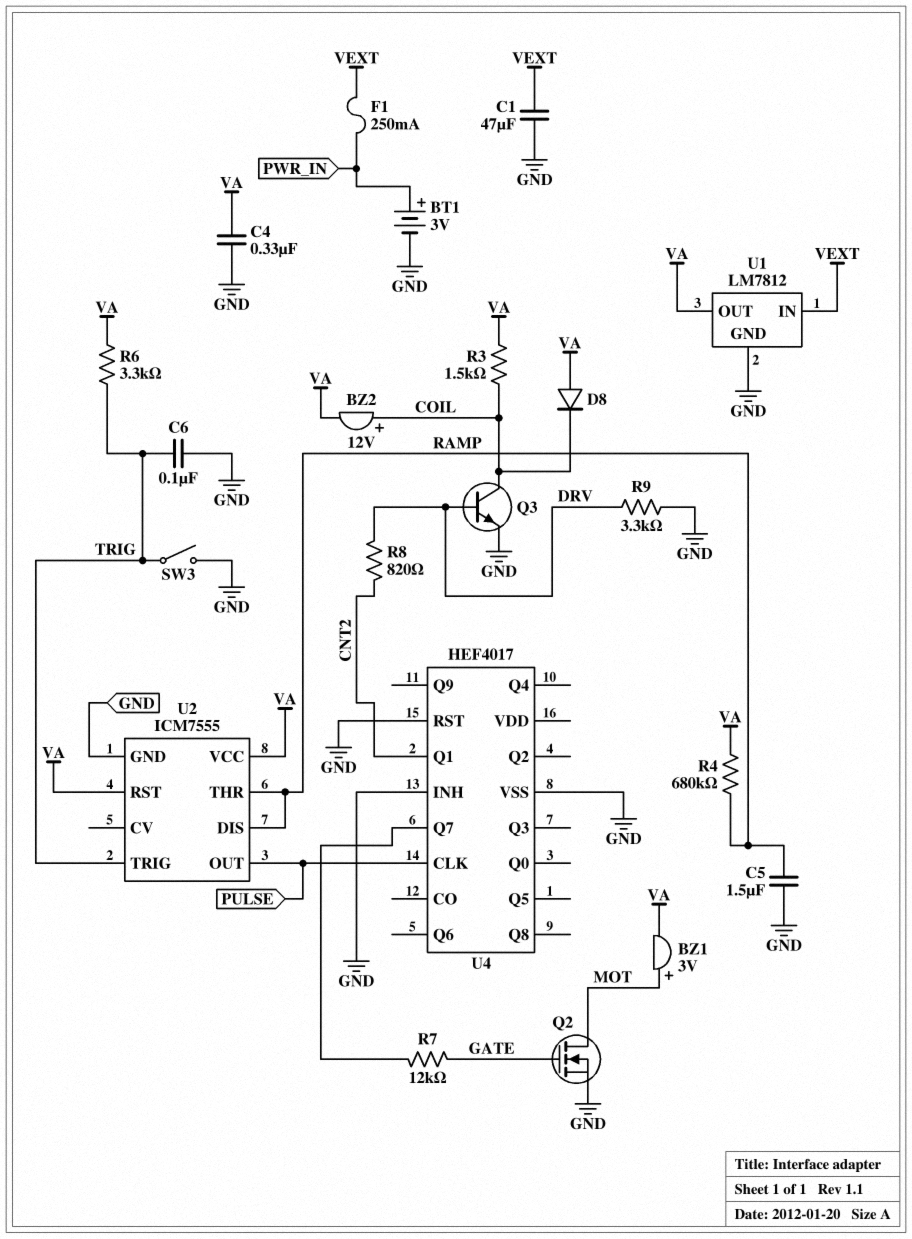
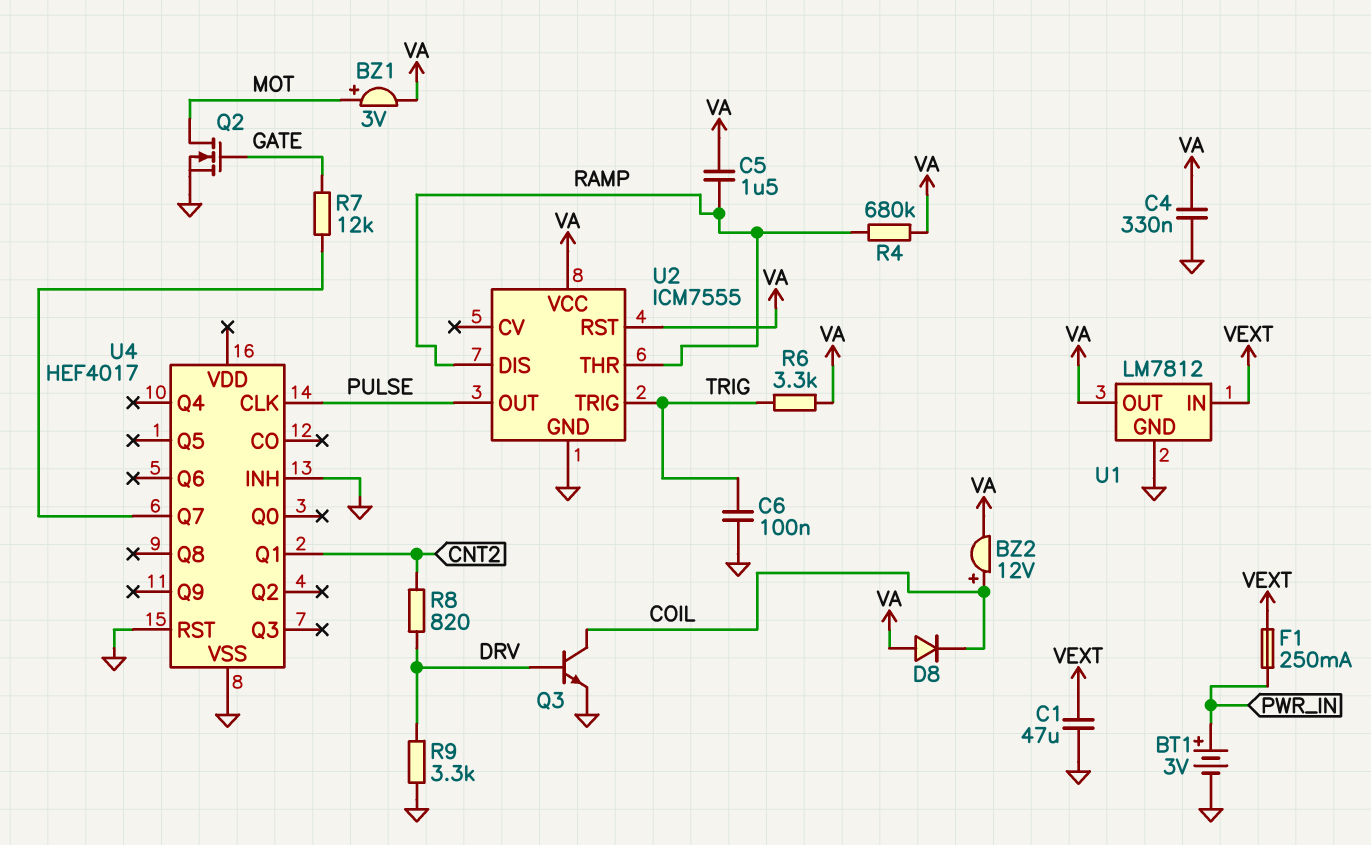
C5: 1.5uF (GND, RAMP) -> 1.5uF (RAMP, VA)
R3: 1.5k (COIL, VA) -> none
SW3: switch (GND, TRIG) -> none

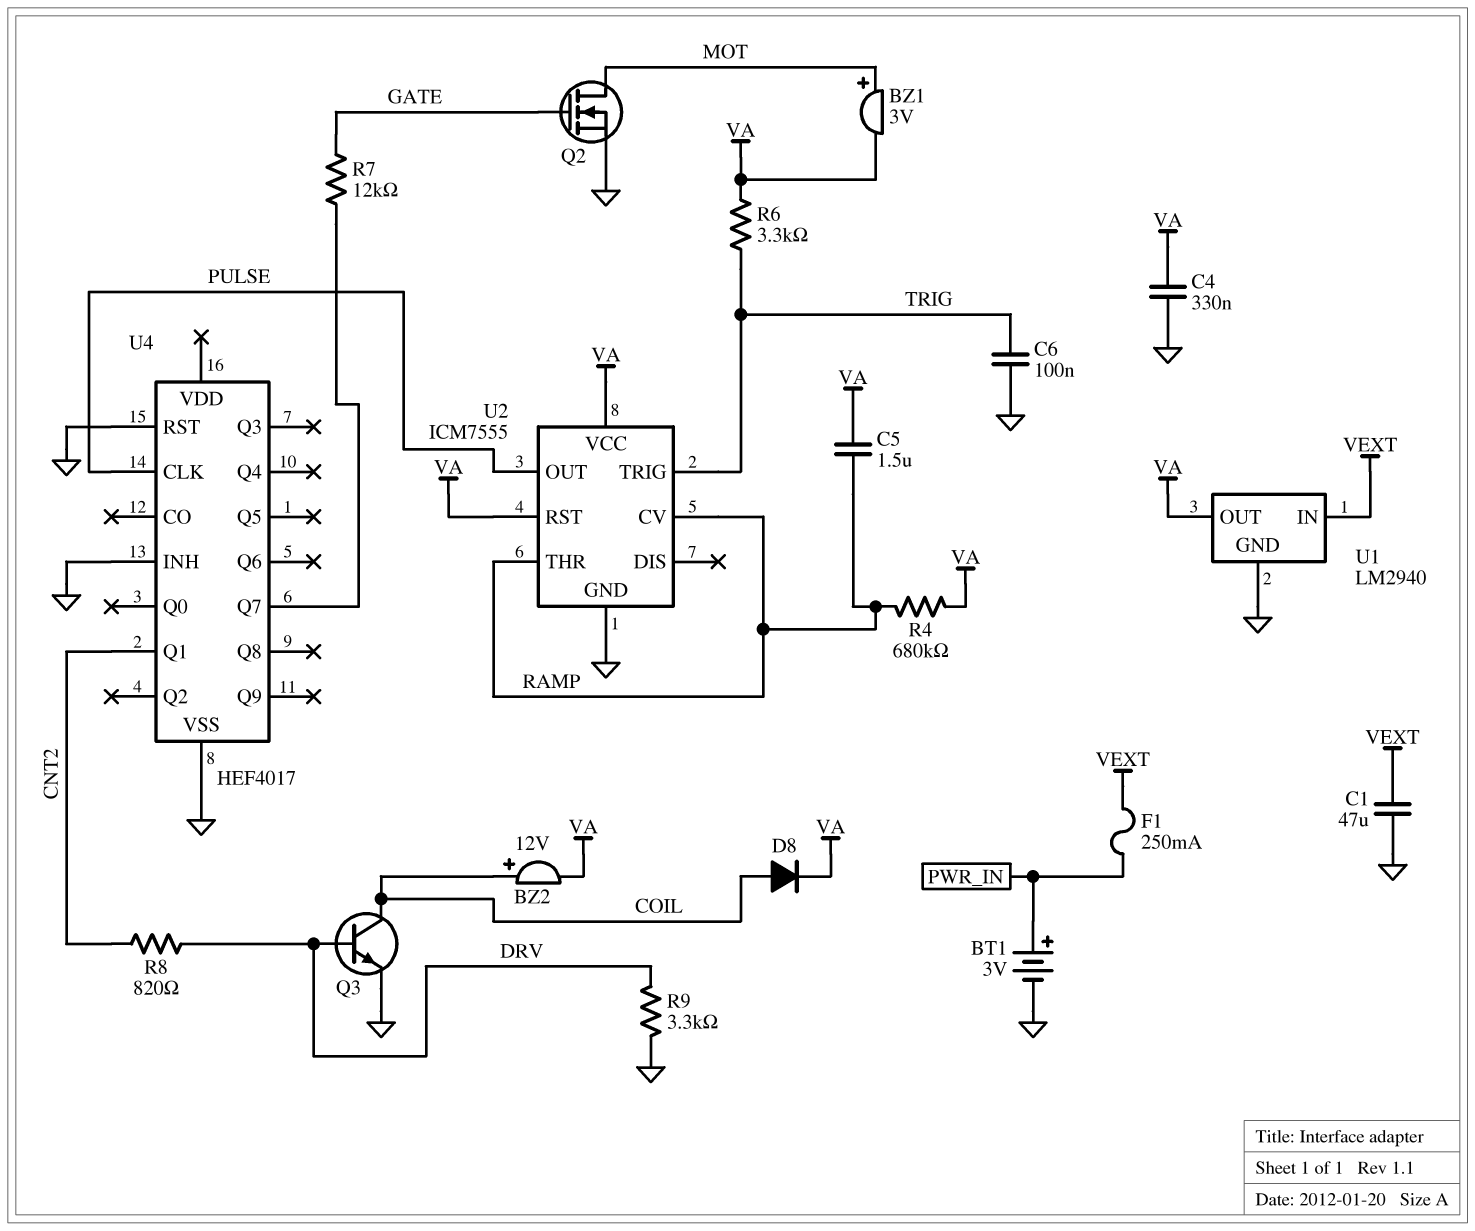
D8: diode (A VA, K COIL) -> diode (A COIL, K VA)
U1: LM7812 -> LM2940
U2 pin CV: none -> RAMP
U2 pin DIS: RAMP -> none

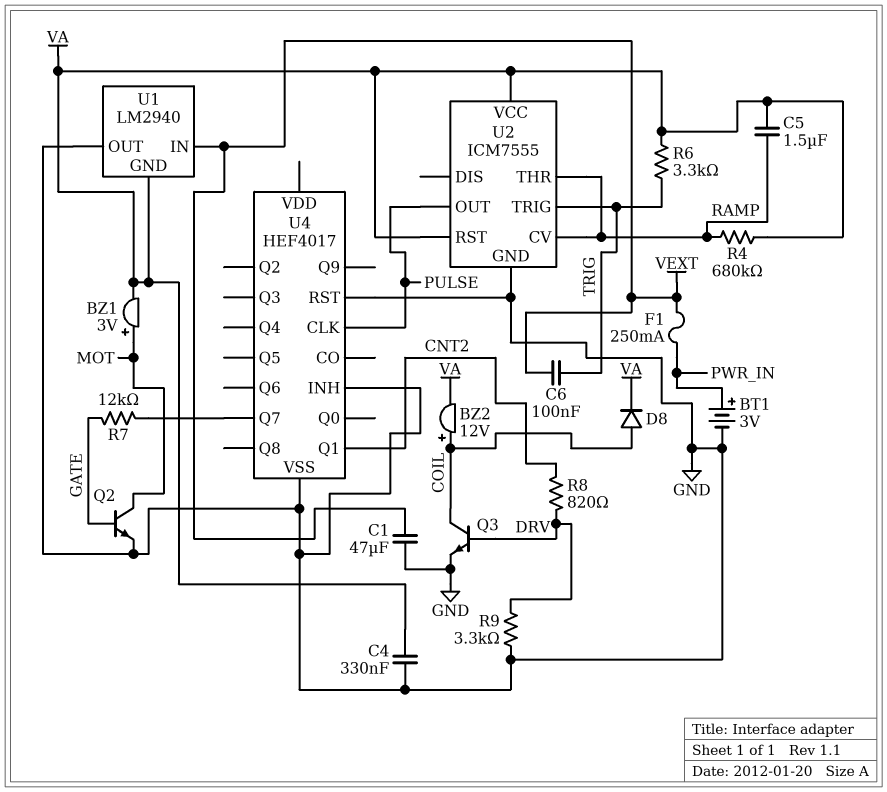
C6: 100nF (GND, TRIG) -> 100nF (TRIG, VEXT)
Q2: NMOS (G GATE, D MOT, S GND) -> NPN (B GATE, C MOT, E GND)
U1 pin GND: GND -> VA
U1 pin OUT: VA -> GND

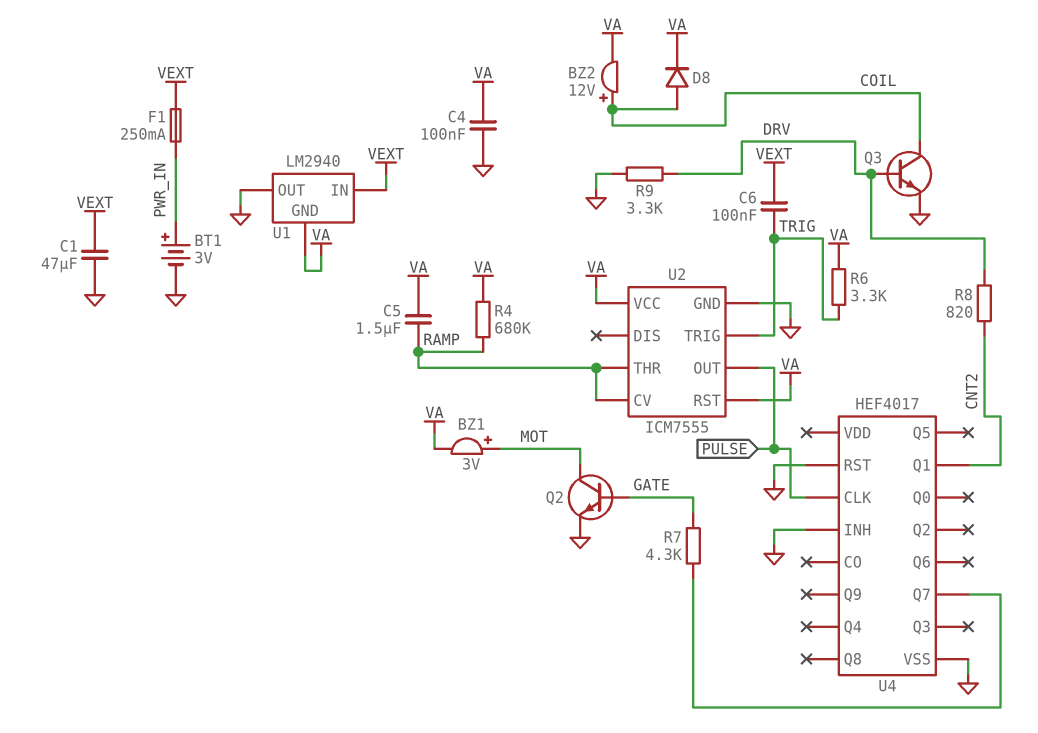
C4: 330nF (GND, VA) -> 100nF (GND, VA)
R7: 12k (GATE, U4/Q7) -> 4.3k (GATE, U4/Q7)

